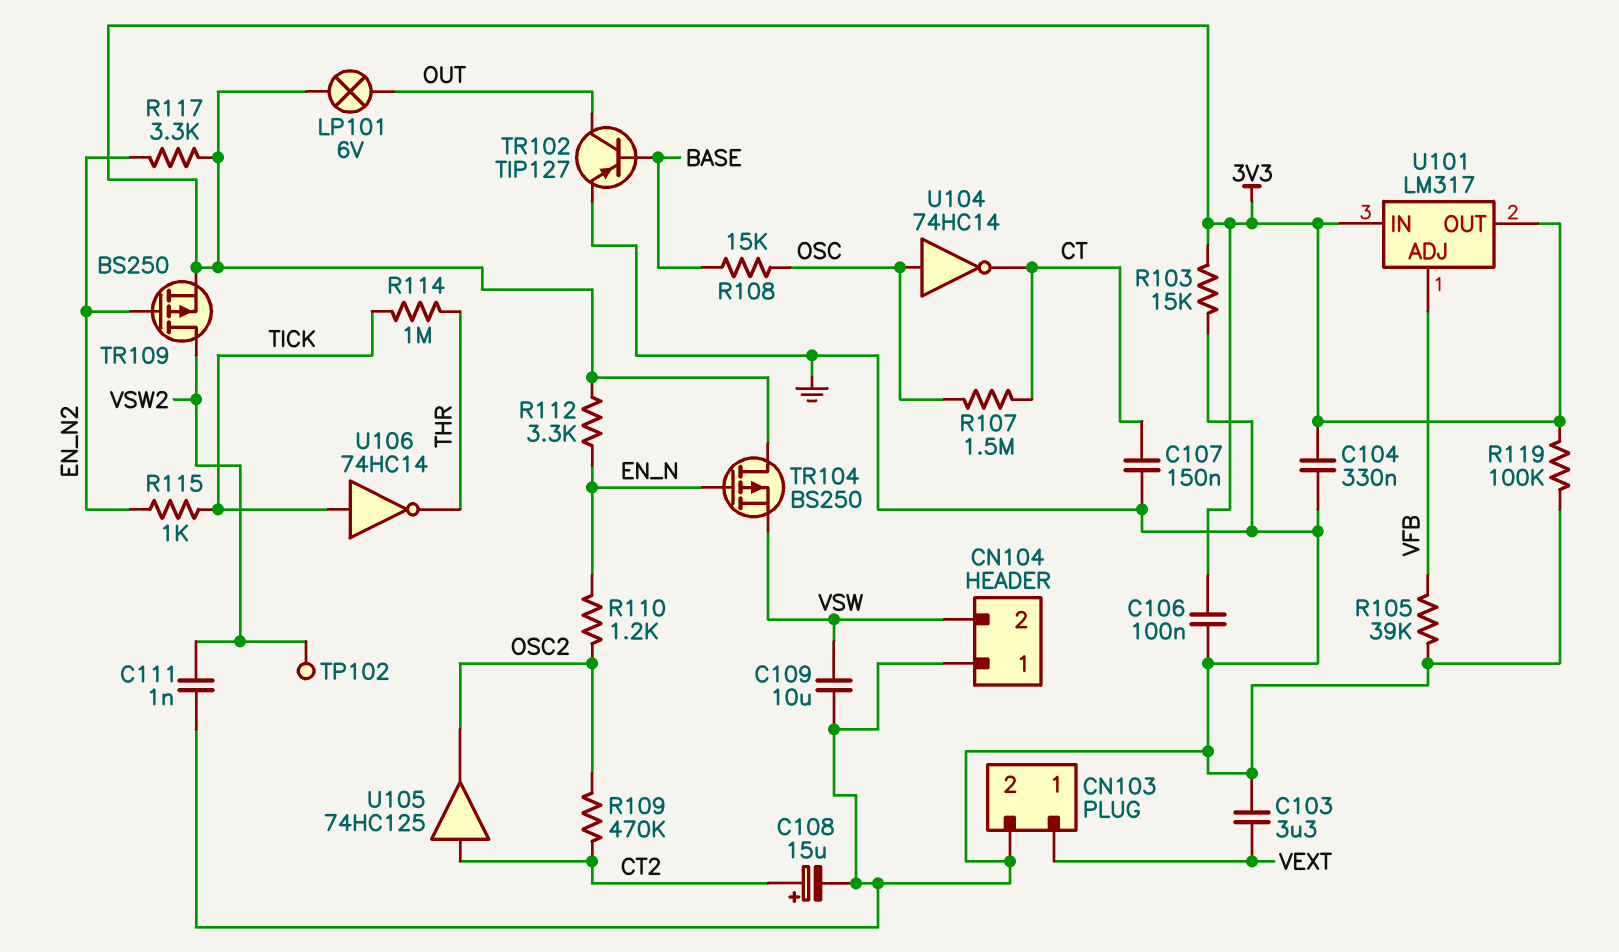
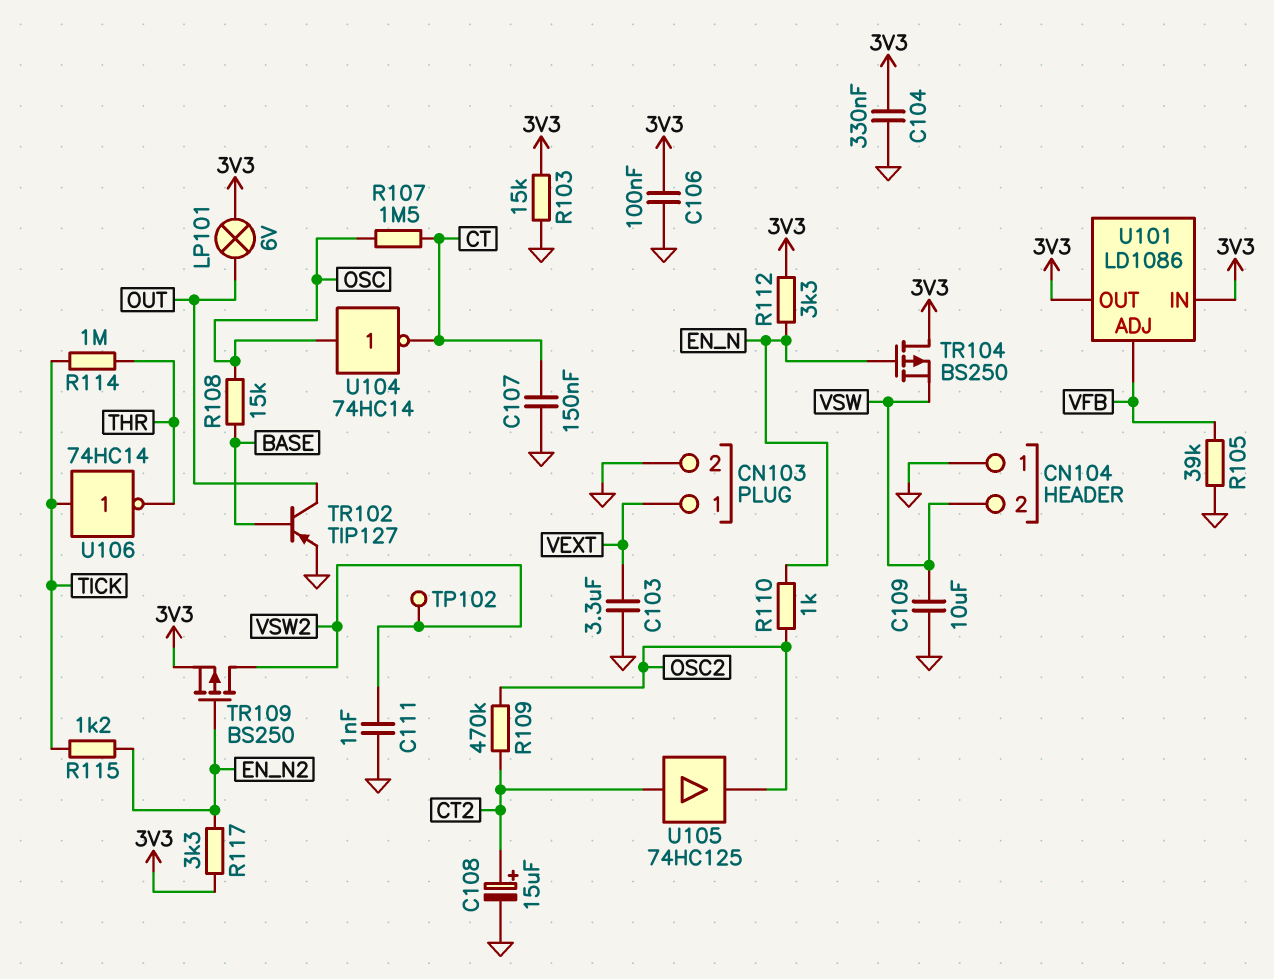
R110: 1.2k (EN_N, OSC2) -> 1k (EN_N, OSC2)
R115: 1k (EN_N2, TICK) -> 1.2k (EN_N2, TICK)
R119: 100k (3V3, GND) -> none
U101: LM317 -> LD1086

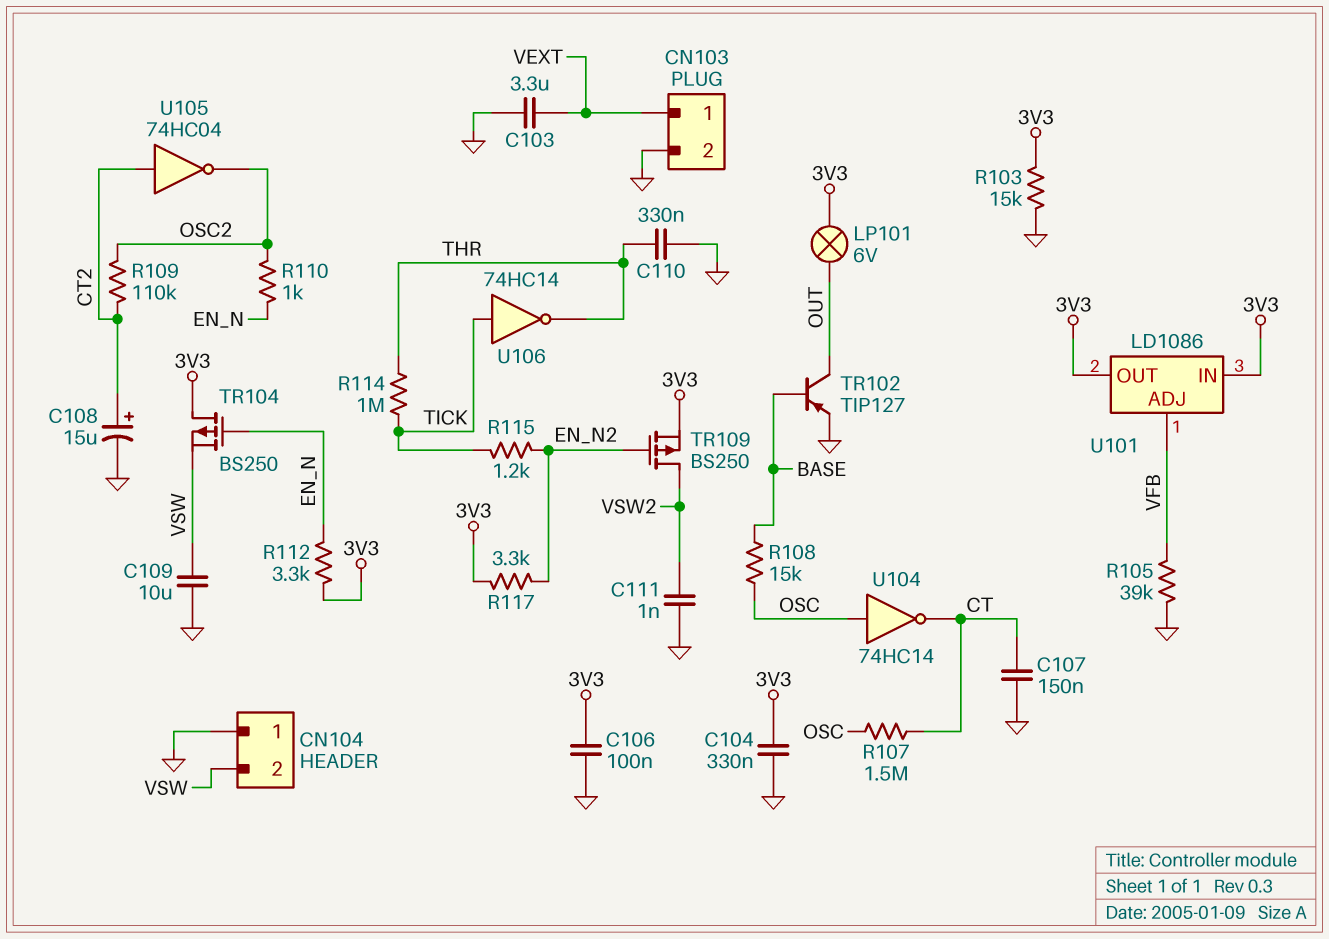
C110: none -> 330nF (GND, THR)
R109: 470k (CT2, OSC2) -> 110k (CT2, OSC2)
TP102: test point (VSW2) -> none
U105: buffer 74HC125 (in CT2, out OSC2) -> NOT 74HC04 (in CT2, out OSC2)

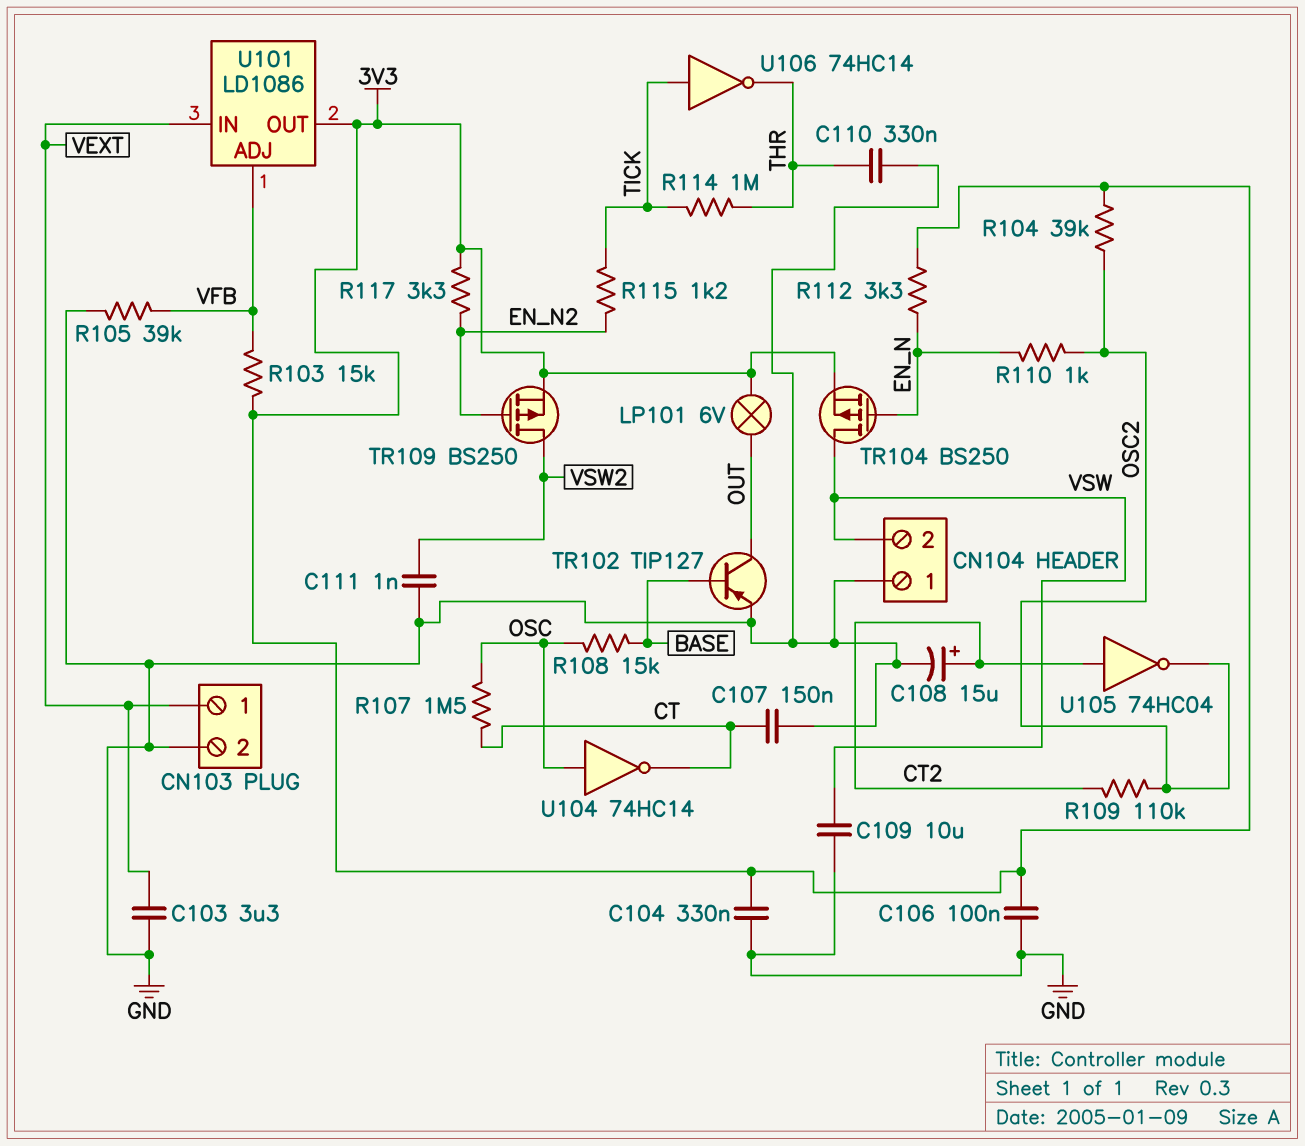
R103: 15k (3V3, GND) -> 15k (3V3, VFB)
R104: none -> 39k (3V3, OSC2)
TR104: PMOS BS250 (G EN_N, D 3V3, S VSW) -> PMOS BS250 (G EN_N, D VSW, S 3V3)
U101 pin IN: 3V3 -> VEXT

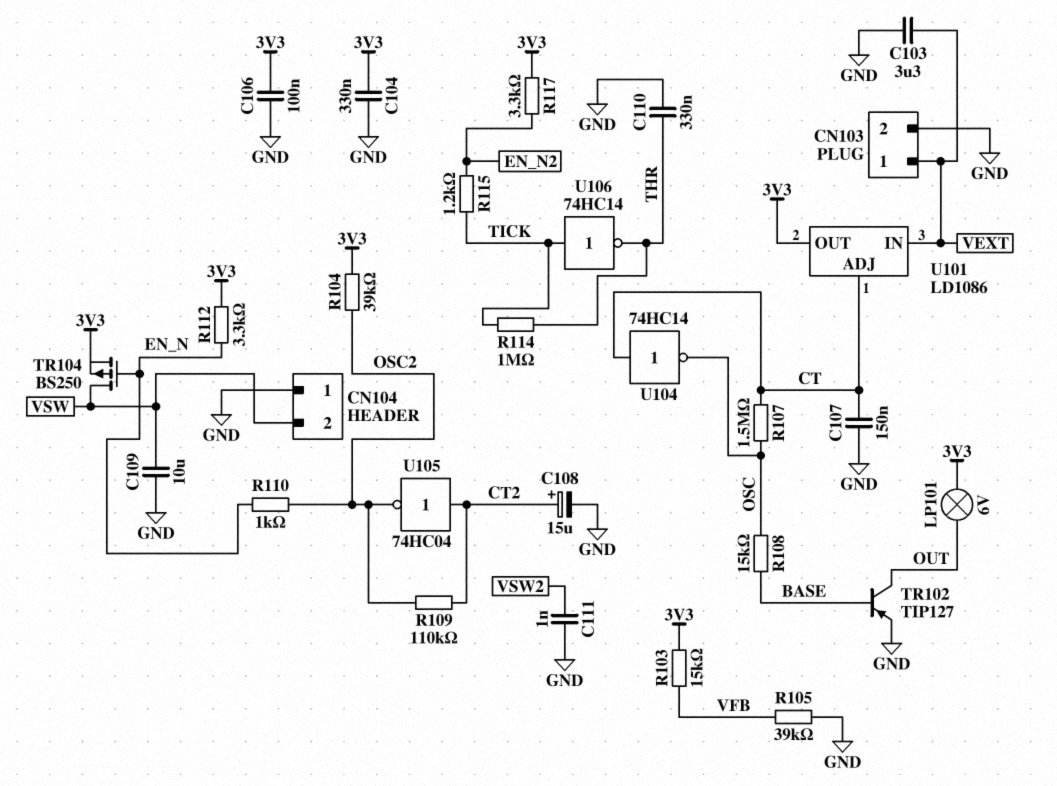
TR109: PMOS BS250 (G EN_N2, D VSW2, S 3V3) -> none
U101 pin ADJ: VFB -> CT
U104: NOT 74HC14 (in OSC, out CT) -> NOT 74HC14 (in CT, out OSC)

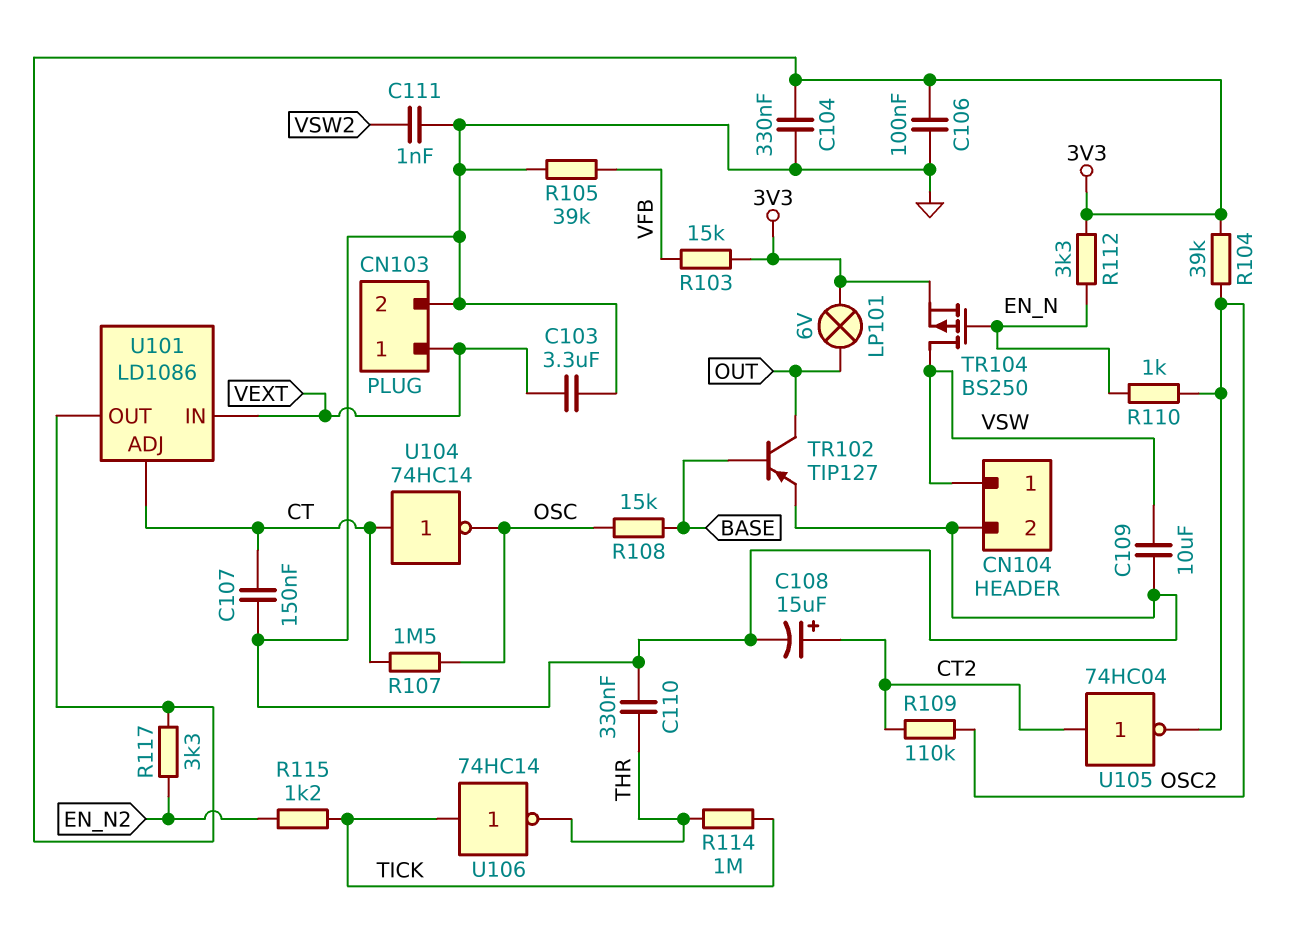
CN104 pin 1: GND -> VSW
CN104 pin 2: VSW -> GND

